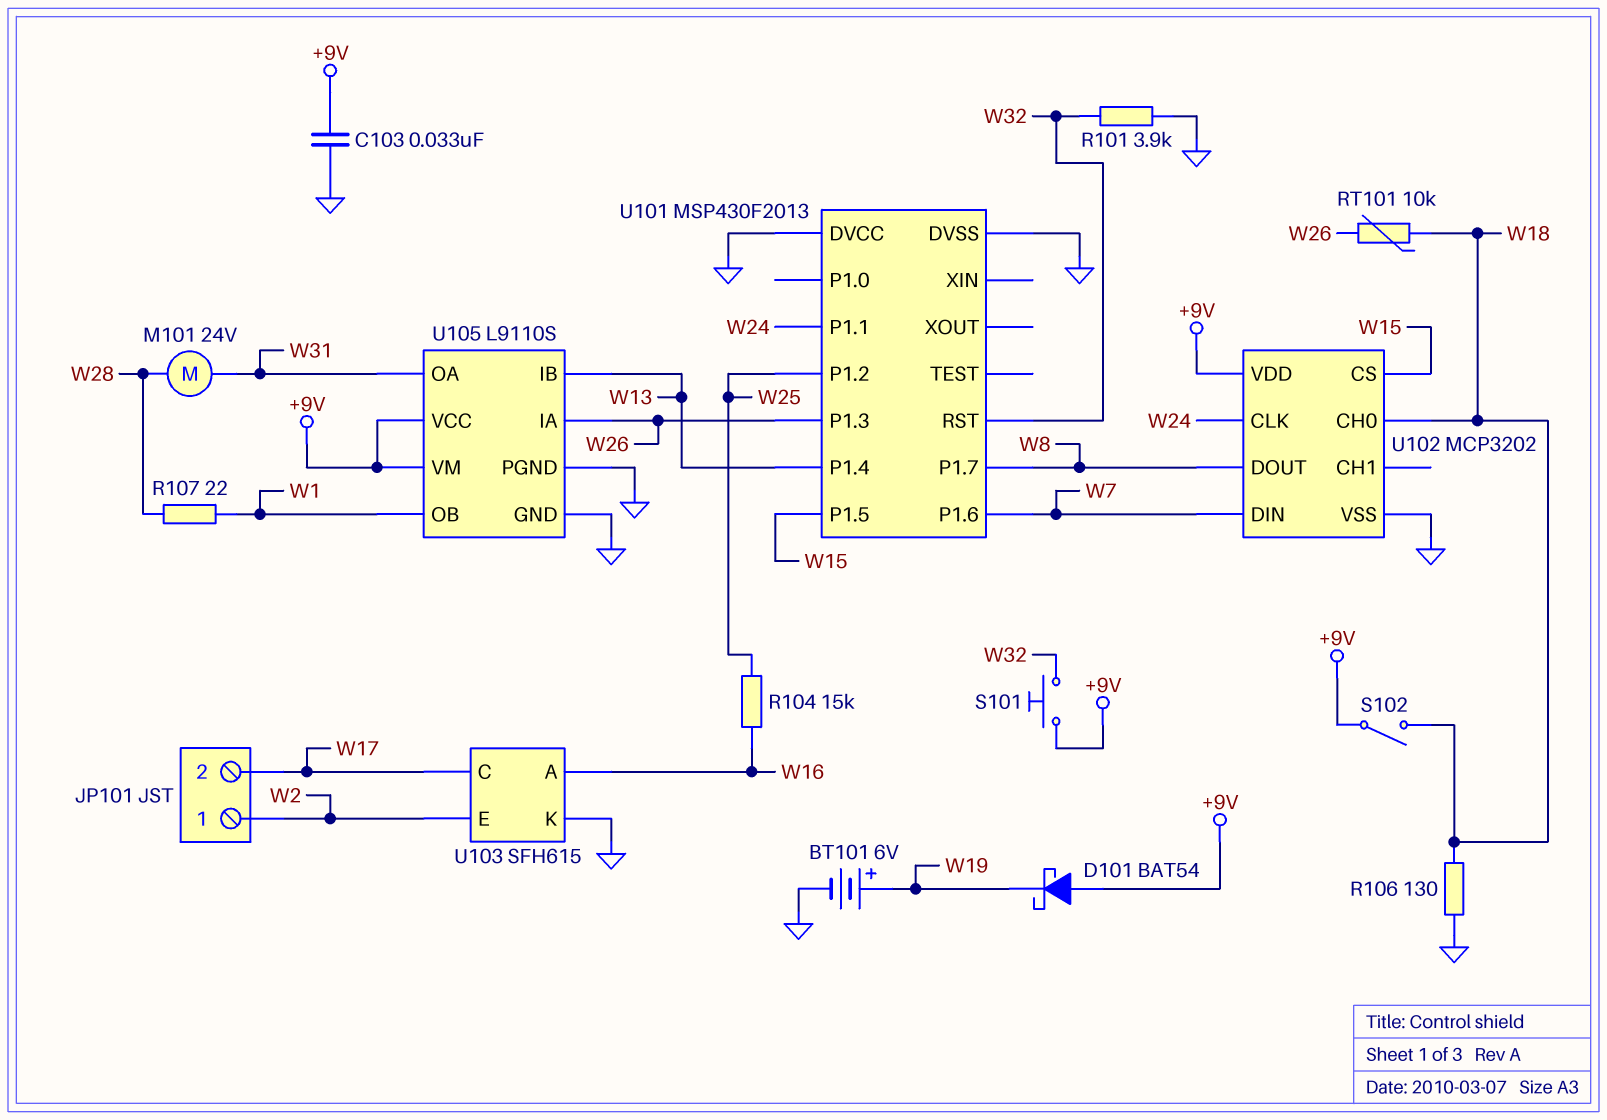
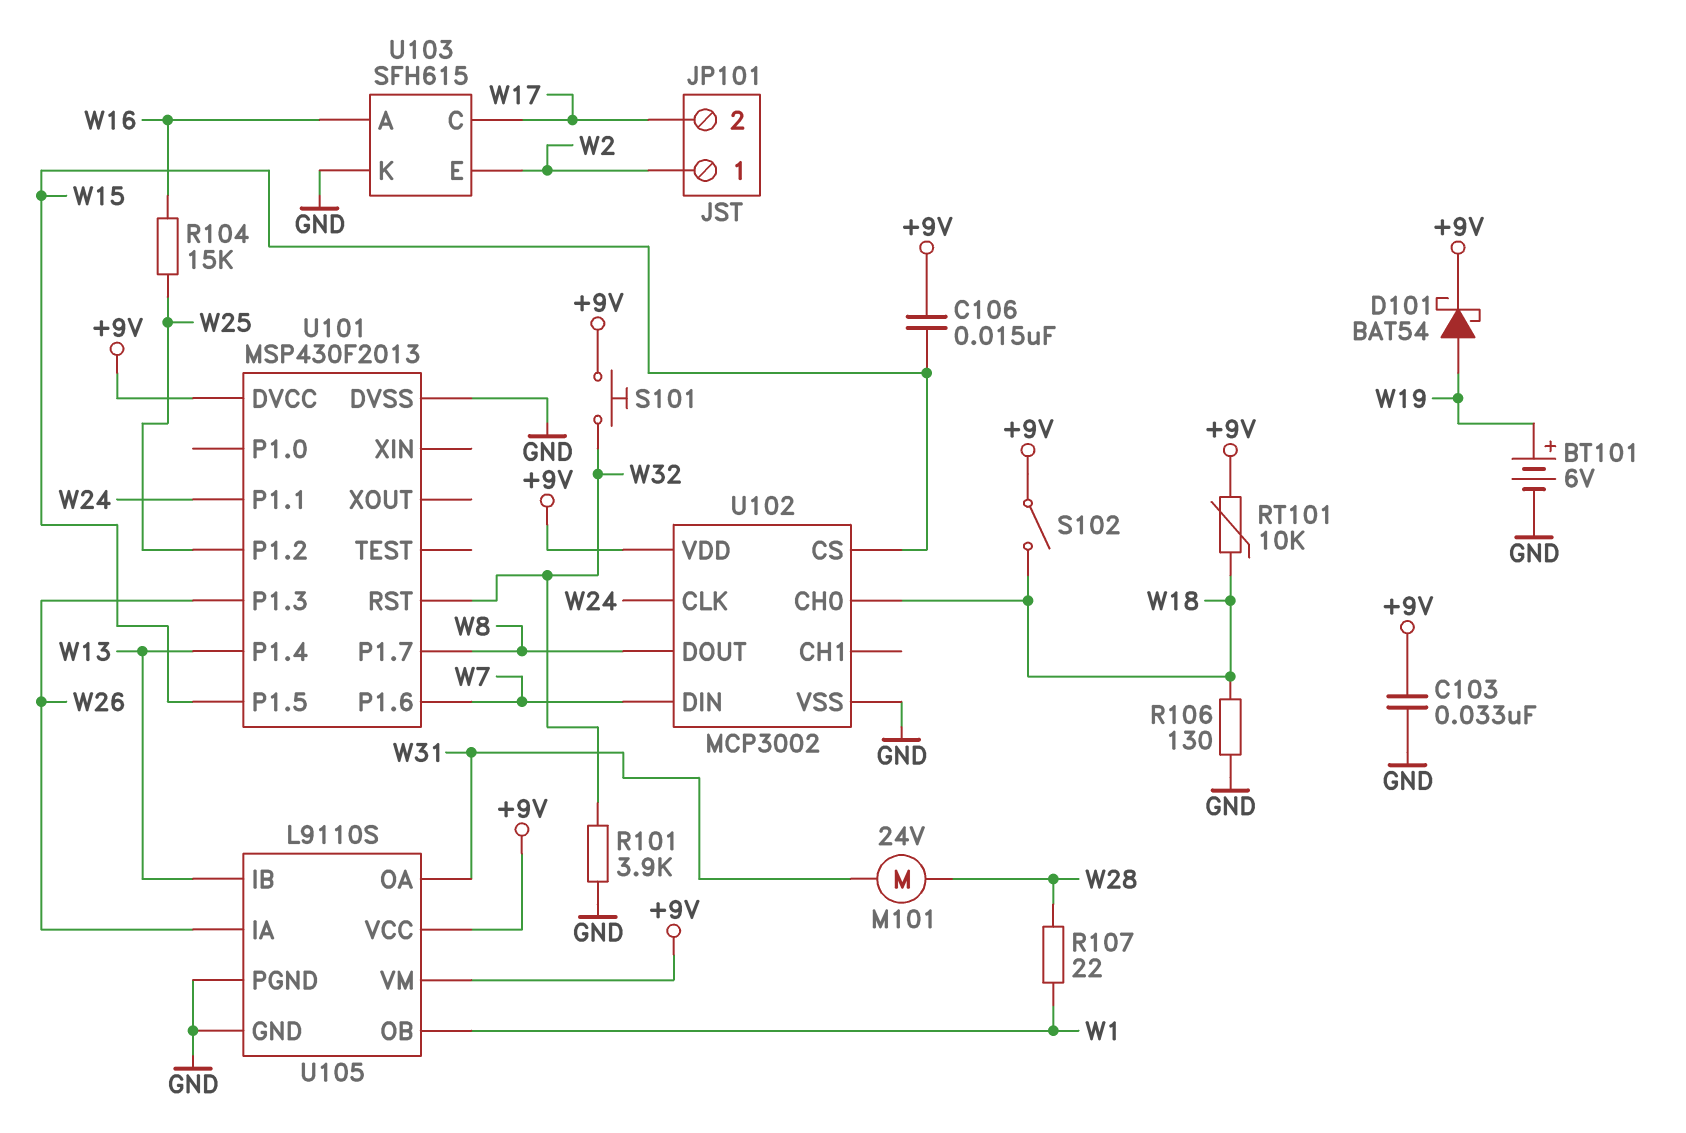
C106: none -> 15nF (+9V, W15)
D101: schottky BAT54 (A +9V, K W19) -> schottky BAT54 (A W19, K +9V)
RT101: 10k (W18, W26) -> 10k (+9V, W18)
U101 pin DVCC: GND -> +9V
U102: MCP3202 -> MCP3002

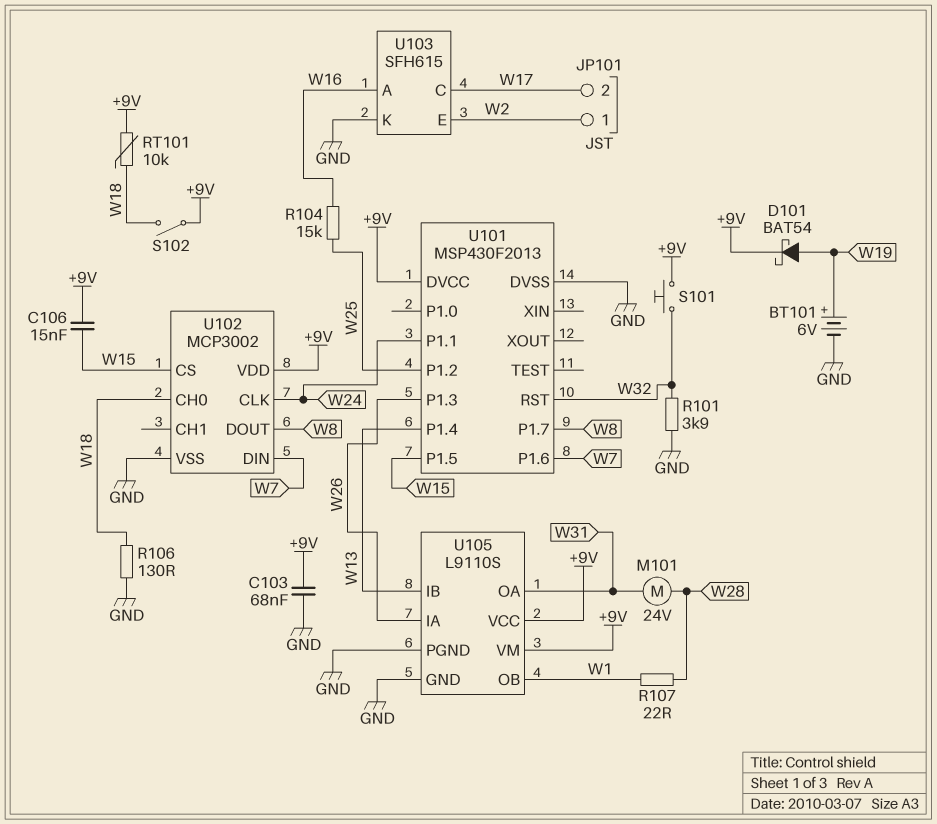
C103: 33nF (+9V, GND) -> 68nF (+9V, GND)

